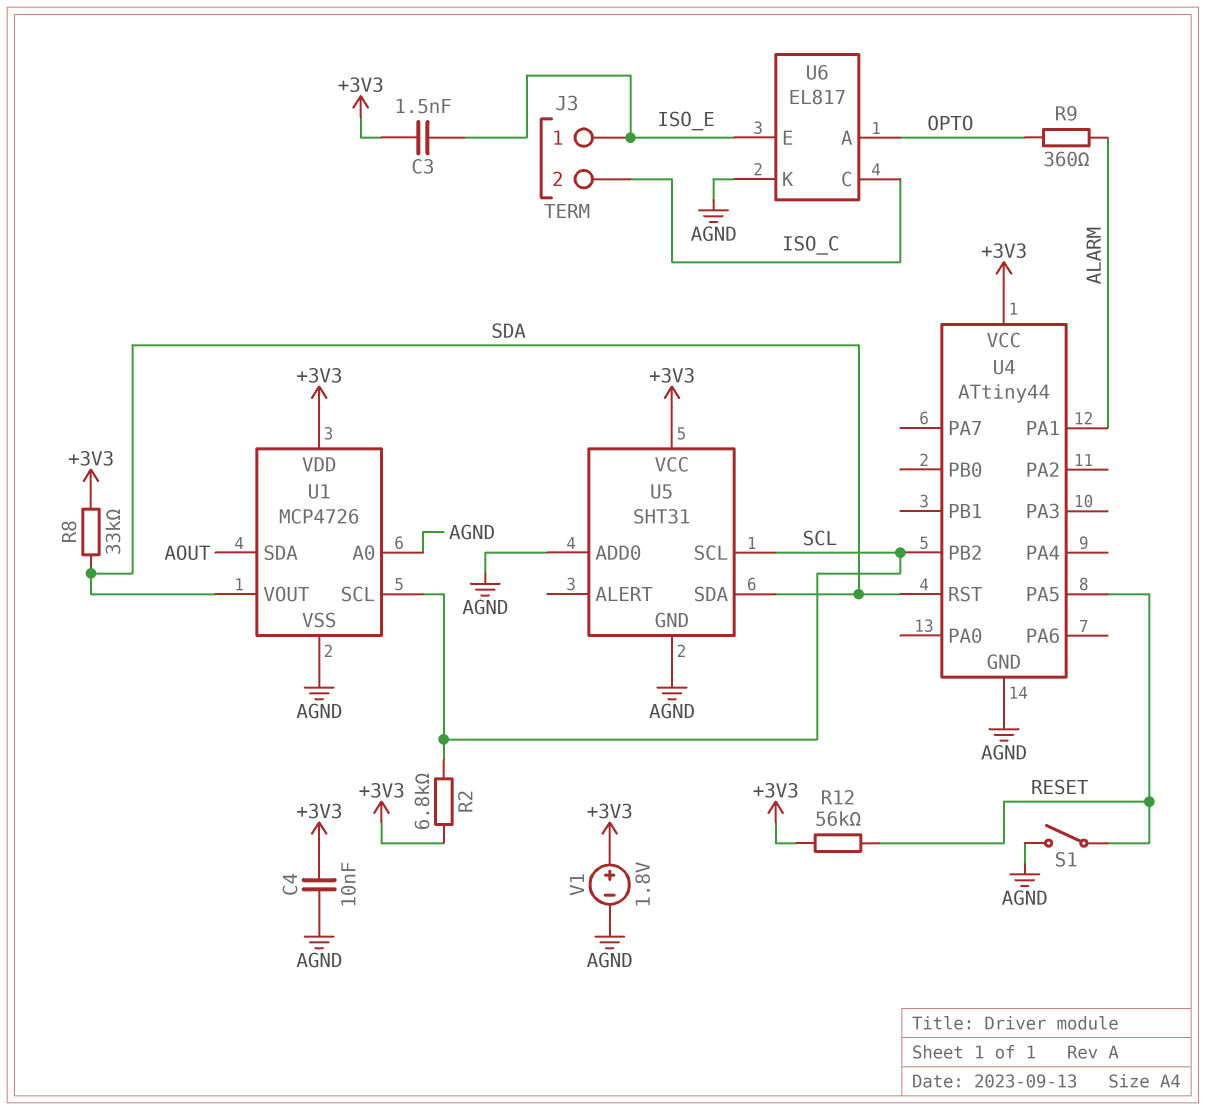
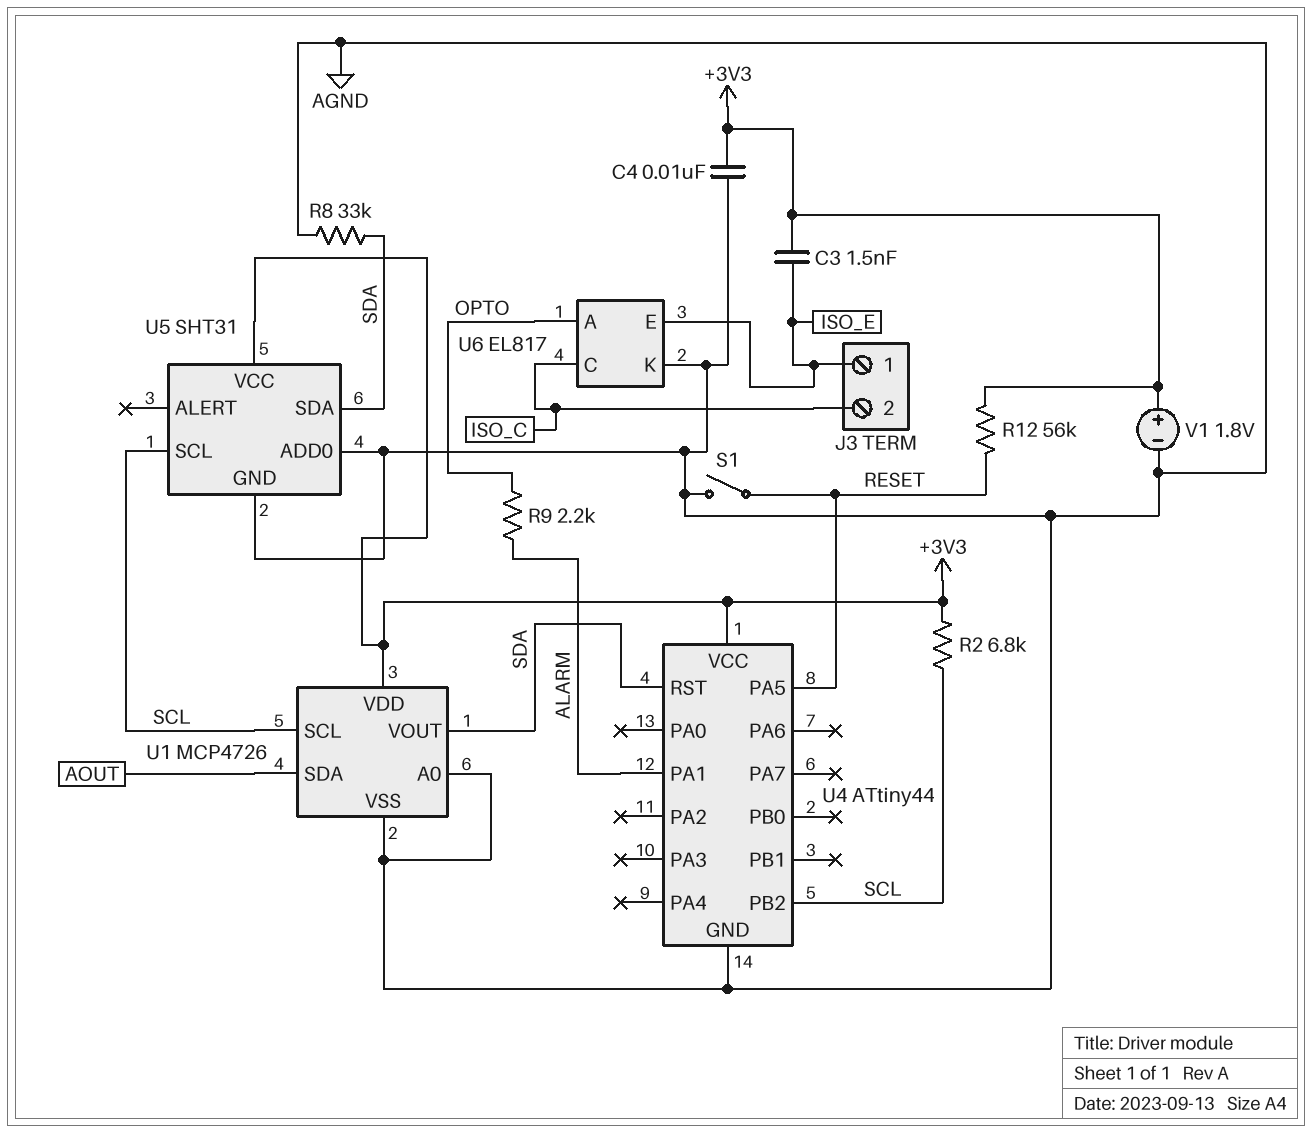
R8: 33k (+3V3, SDA) -> 33k (AGND, SDA)
R9: 360 (ALARM, OPTO) -> 2.2k (ALARM, OPTO)

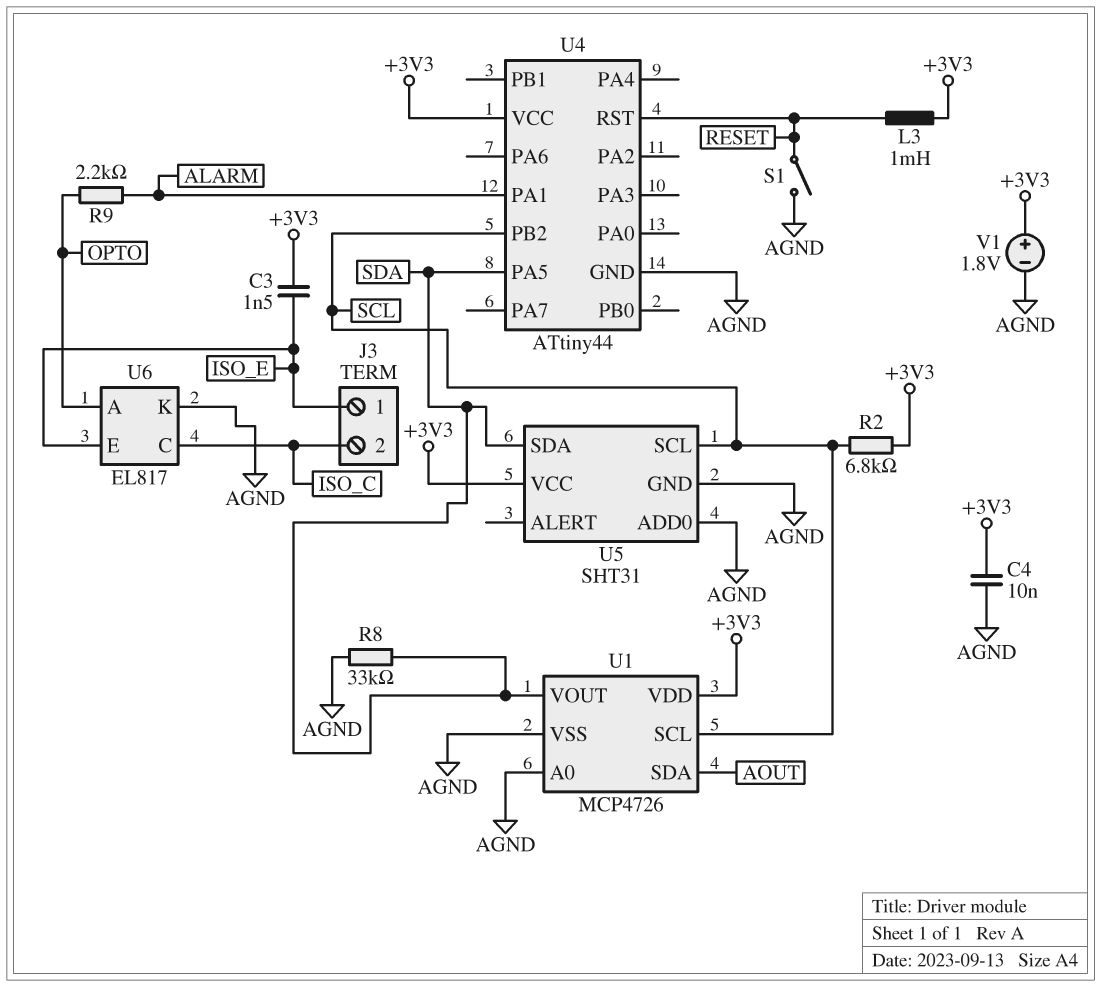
L3: none -> 1mH (+3V3, RESET)
R12: 56k (+3V3, RESET) -> none
U4 pin PA5: RESET -> SDA
U4 pin RST: SDA -> RESET

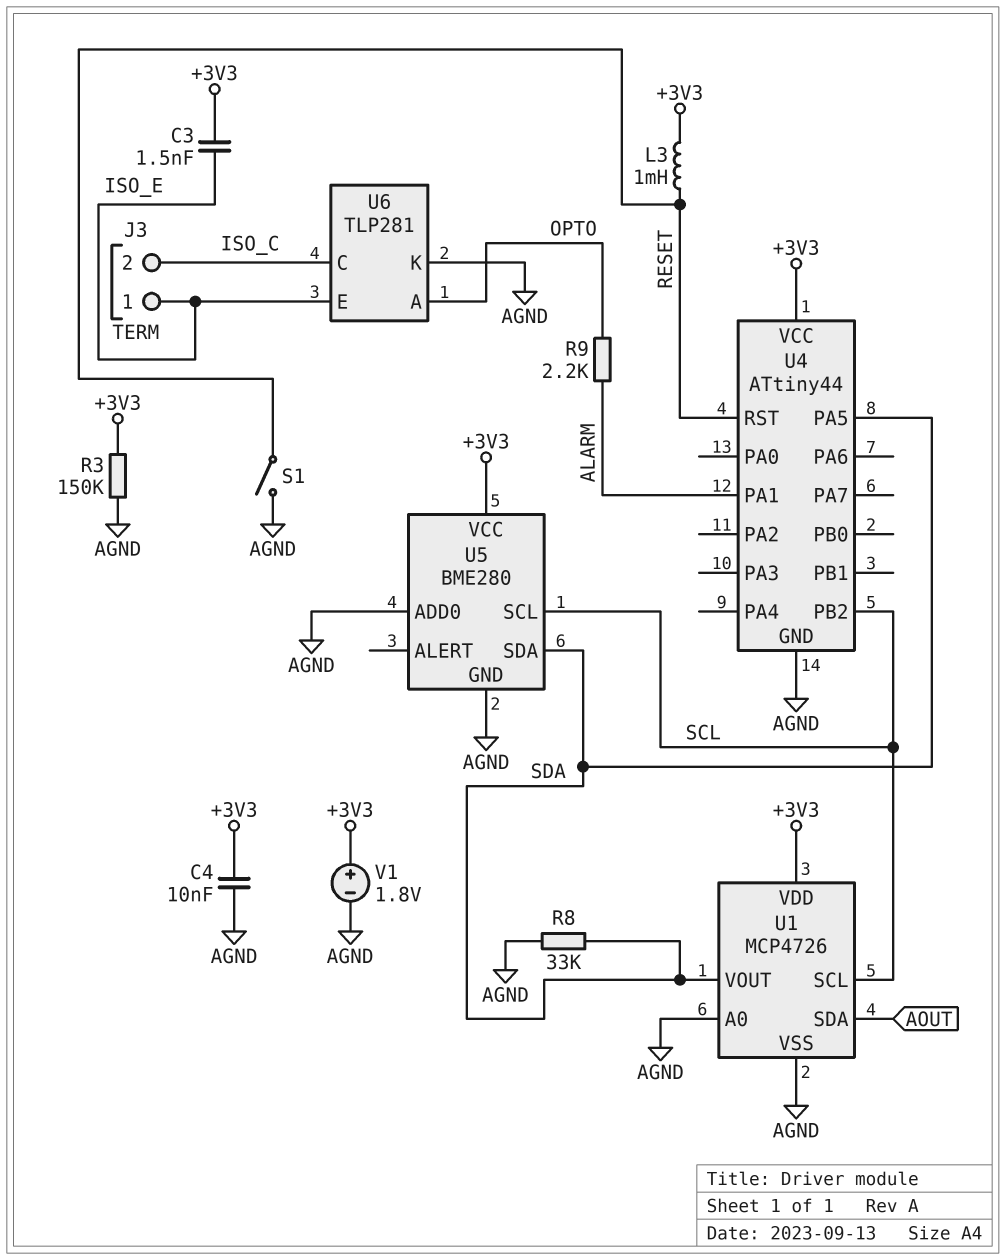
R2: 6.8k (+3V3, SCL) -> none
R3: none -> 150k (+3V3, AGND)
U5: SHT31 -> BME280
U6: EL817 -> TLP281

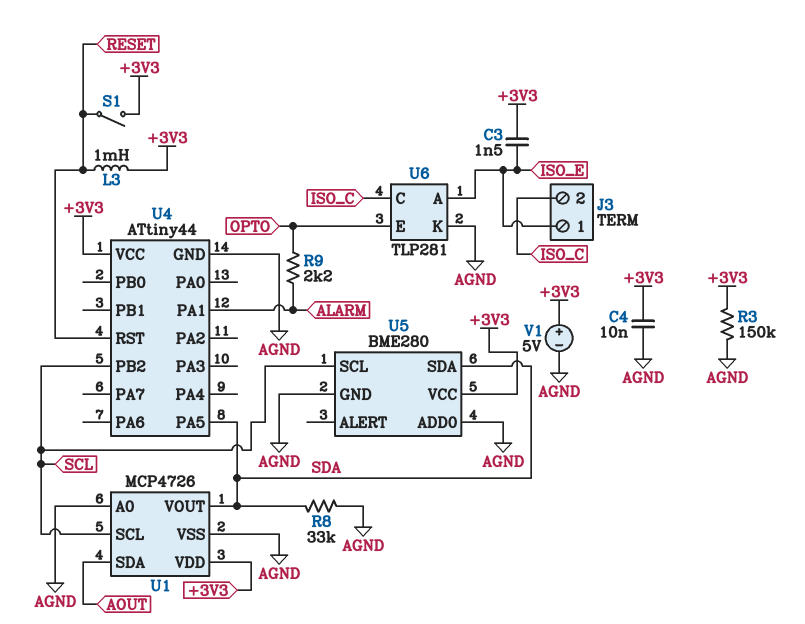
S1: switch (AGND, RESET) -> switch (+3V3, RESET)
U6 pin A: OPTO -> ISO_E
U6 pin E: ISO_E -> OPTO
V1: 1.8V (plus +3V3, minus AGND) -> 5V (plus +3V3, minus AGND)

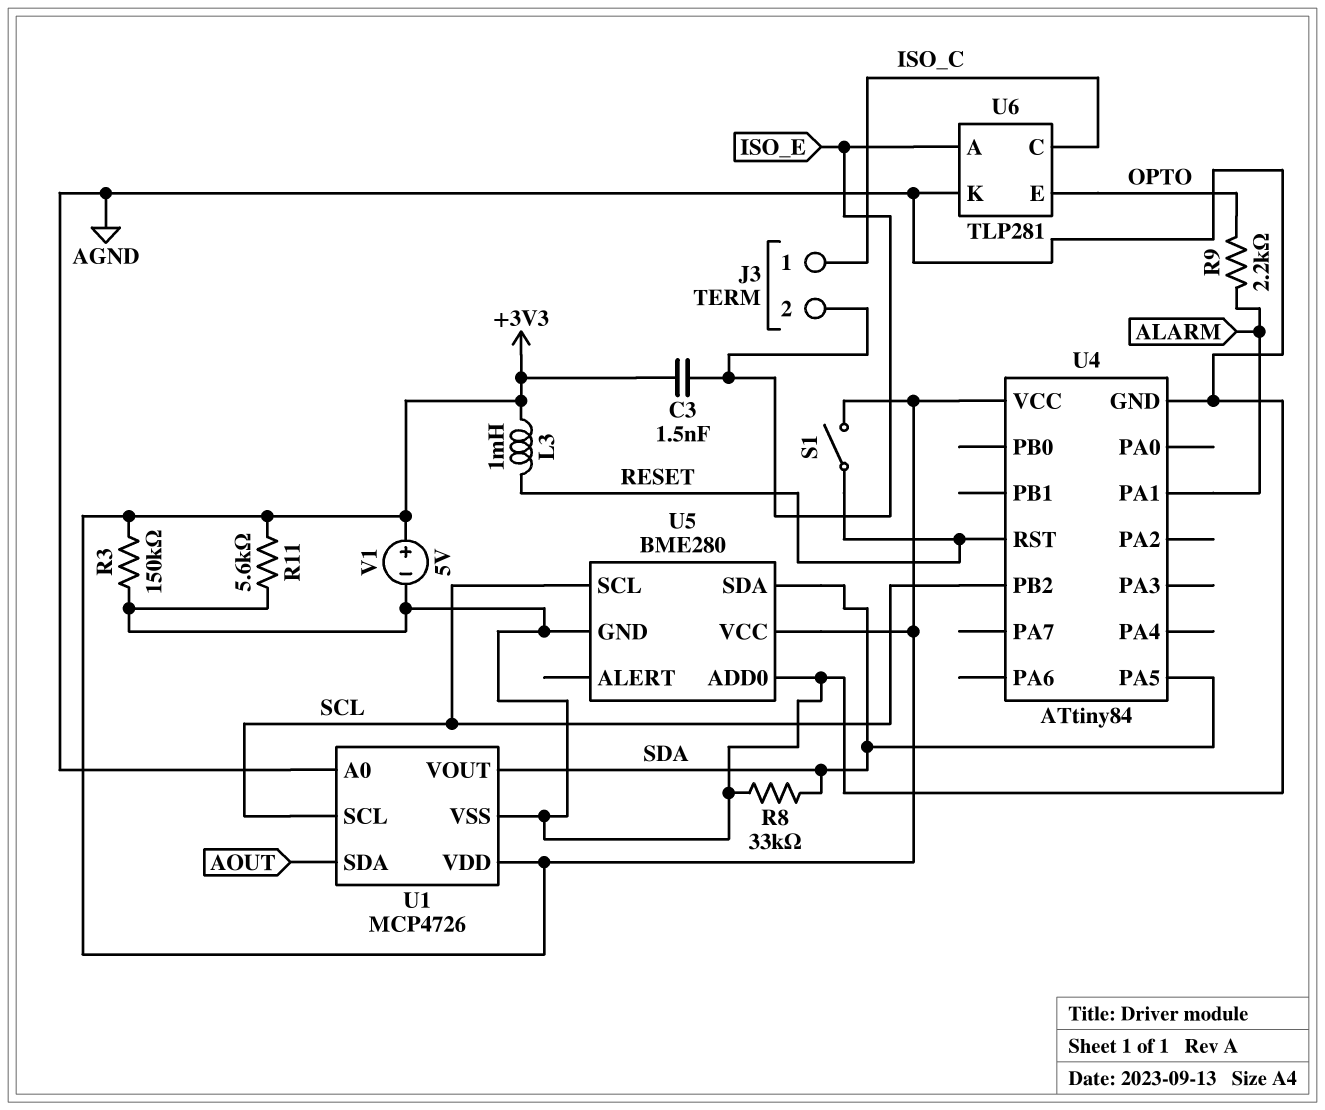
C4: 10nF (+3V3, AGND) -> none
J3 pin 1: ISO_E -> ISO_C
J3 pin 2: ISO_C -> ISO_E
R11: none -> 5.6k (+3V3, AGND)
U4: ATtiny44 -> ATtiny84

